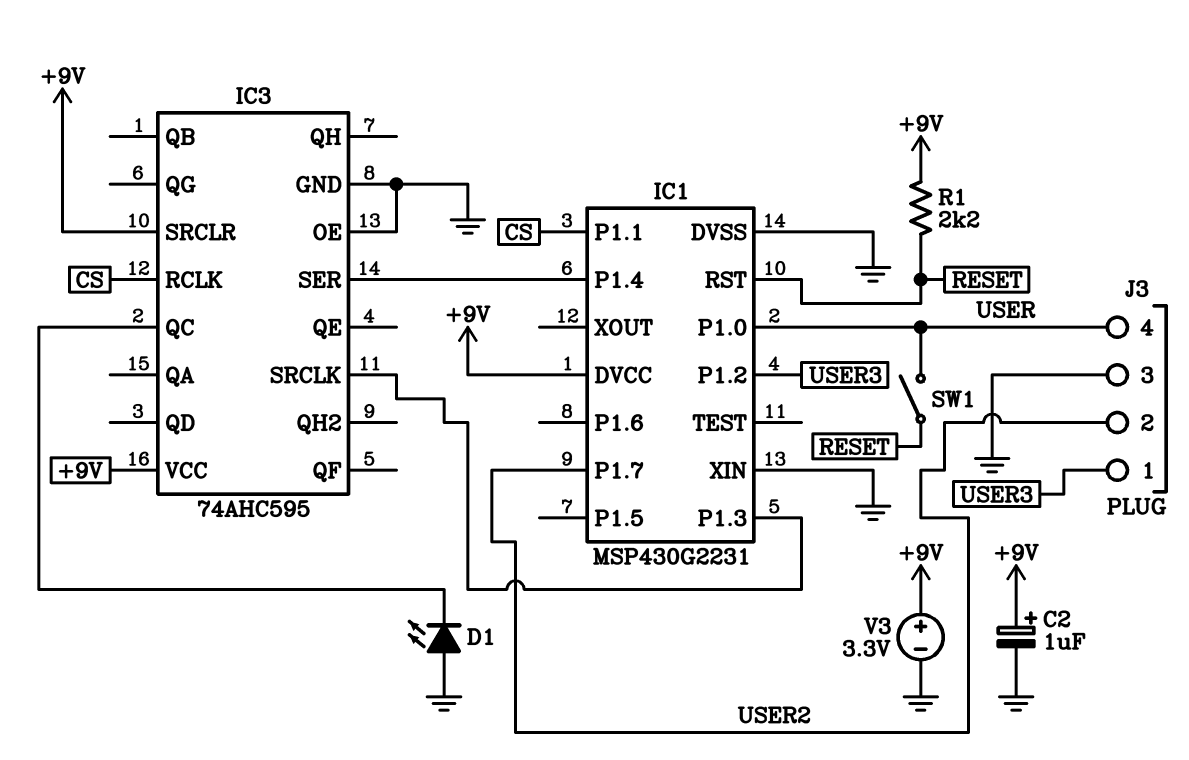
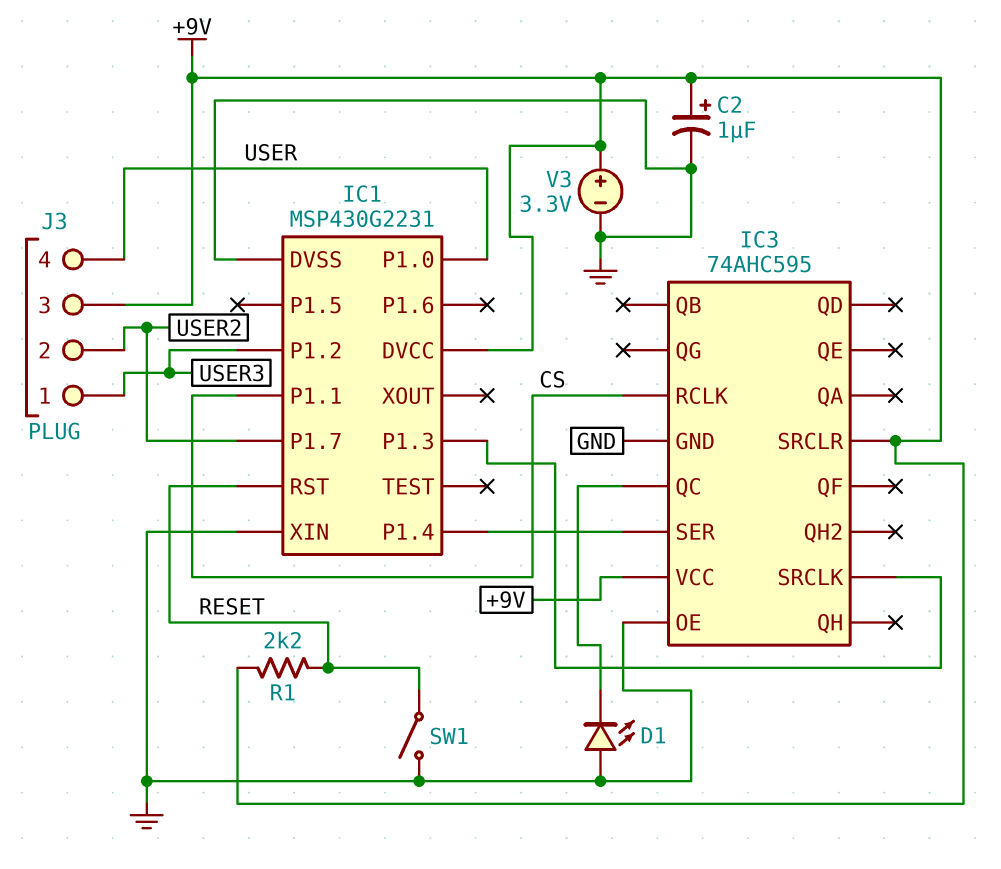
J3 pin 3: GND -> +9V
SW1: switch (RESET, USER) -> switch (GND, RESET)

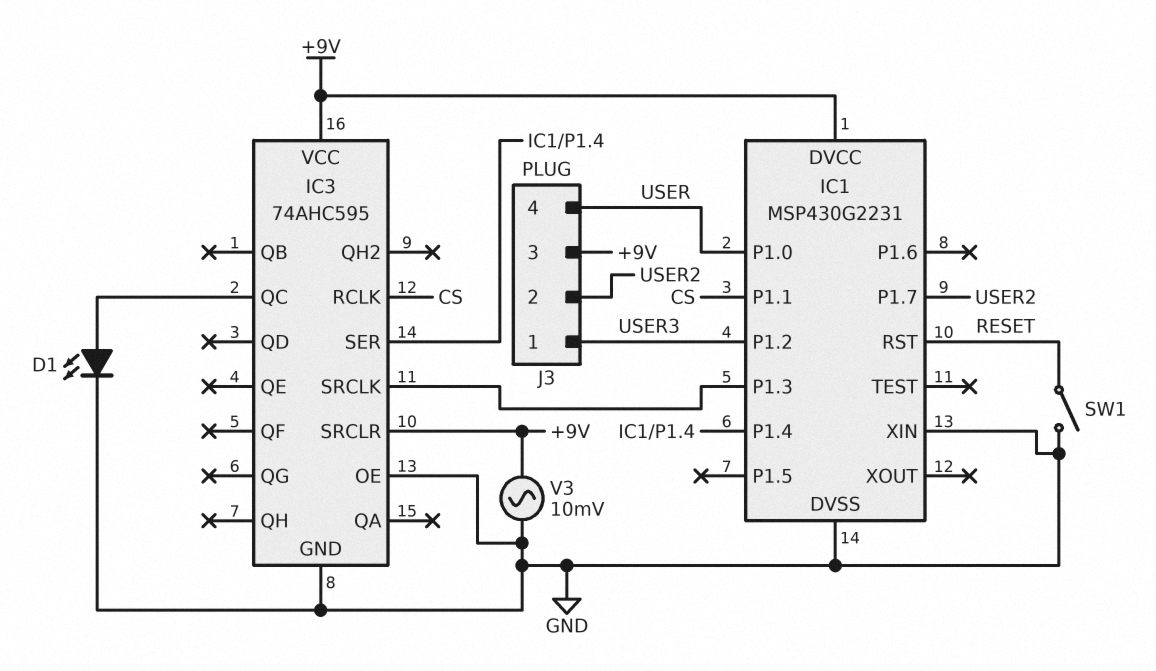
C2: 1uF (plus +9V, minus GND) -> none
D1: LED (A GND, K IC3/QC) -> LED (A IC3/QC, K GND)
R1: 2.2k (+9V, RESET) -> none
V3: 3.3V (plus +9V, minus GND) -> AC 10mV (+9V, GND)

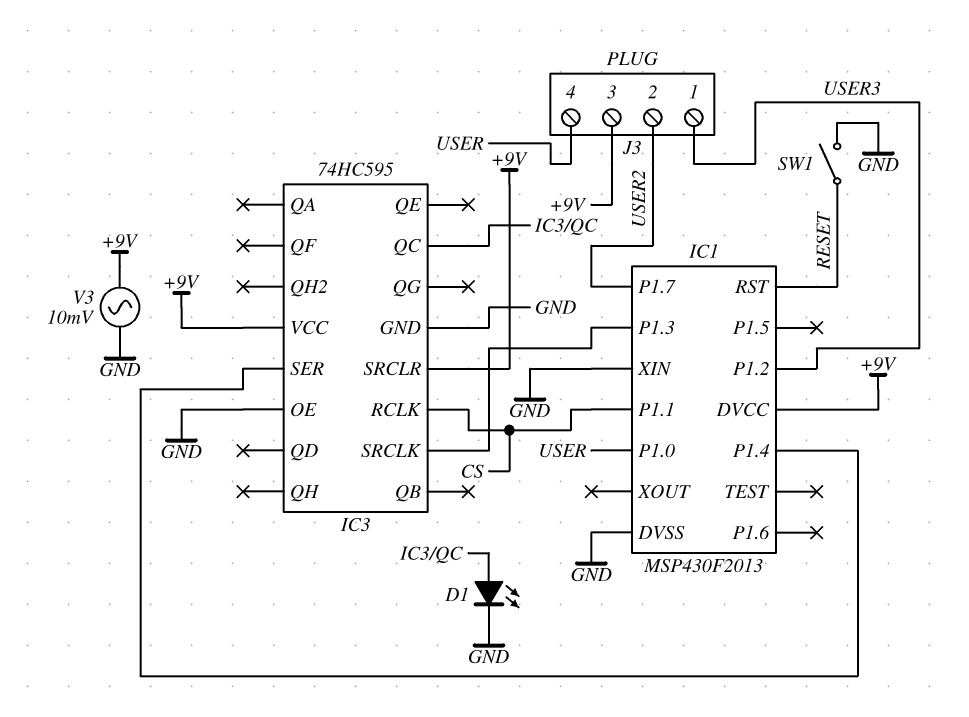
IC1: MSP430G2231 -> MSP430F2013
IC3: 74AHC595 -> 74HC595

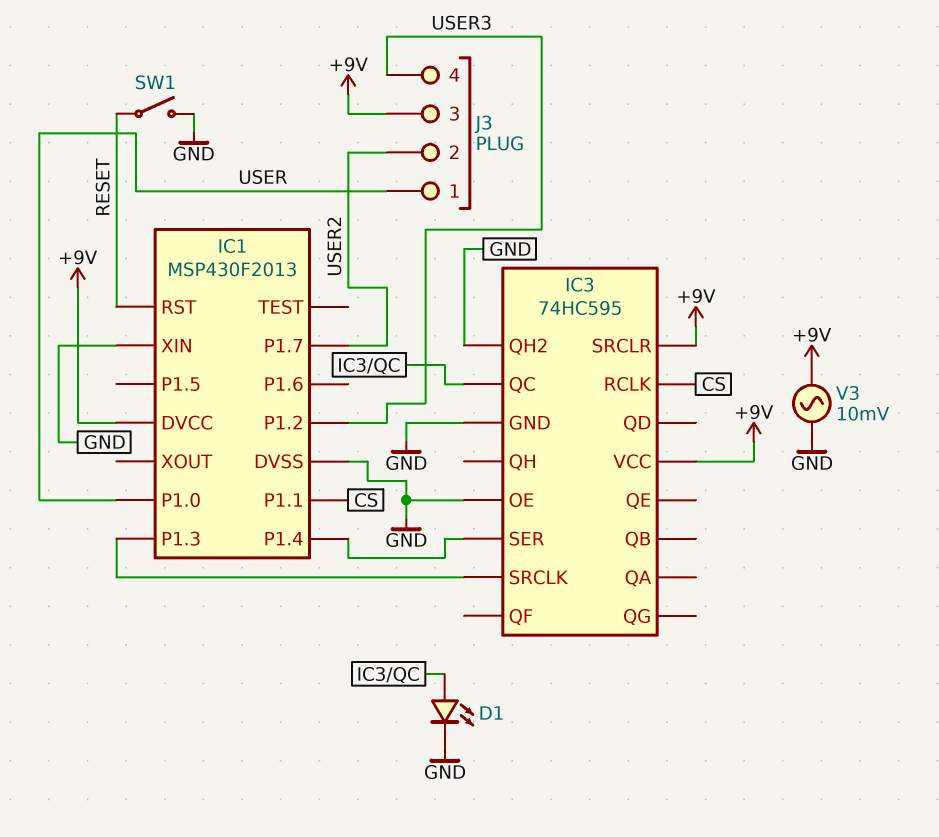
IC3 pin QH2: none -> GND
J3 pin 1: USER3 -> USER
J3 pin 4: USER -> USER3

